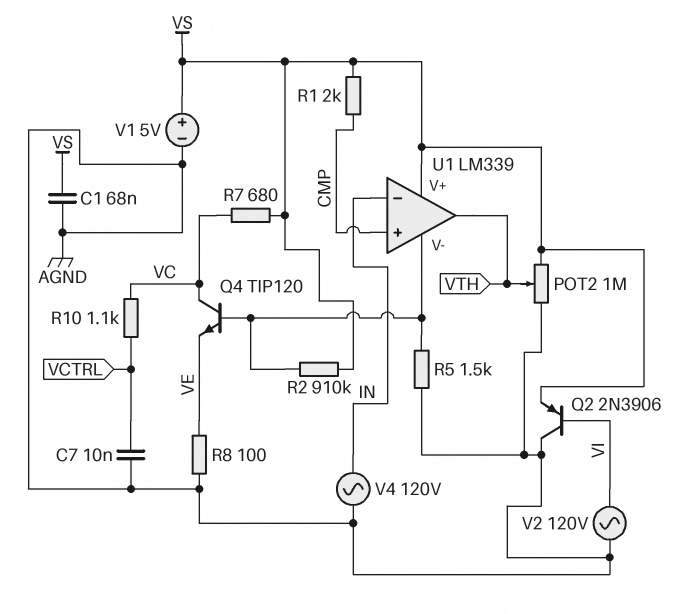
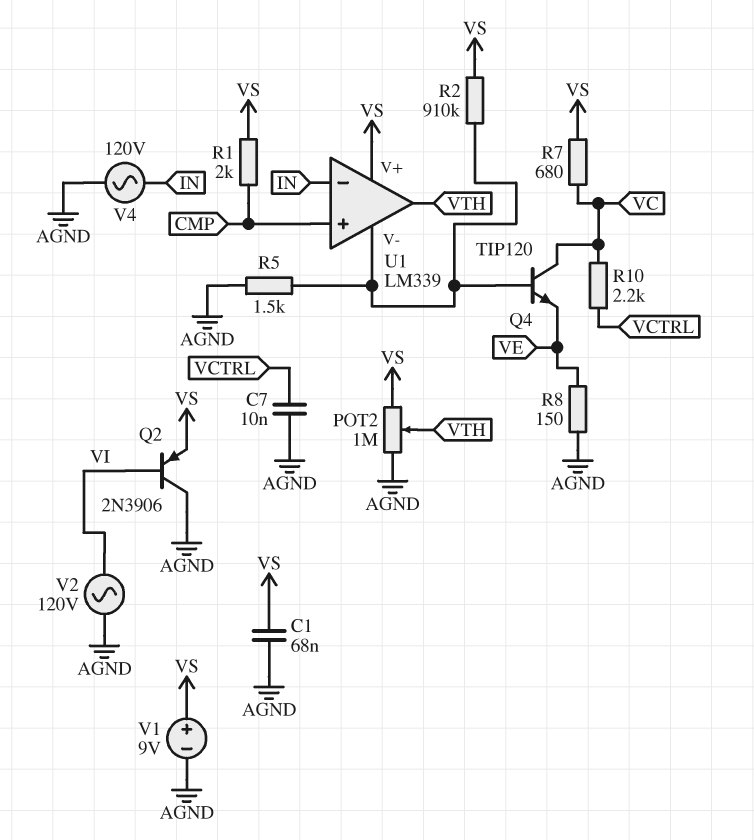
R8: 100 (AGND, VE) -> 150 (AGND, VE)
R10: 1.1k (VC, VCTRL) -> 2.2k (VC, VCTRL)
V1: 5V (plus VS, minus AGND) -> 9V (plus VS, minus AGND)

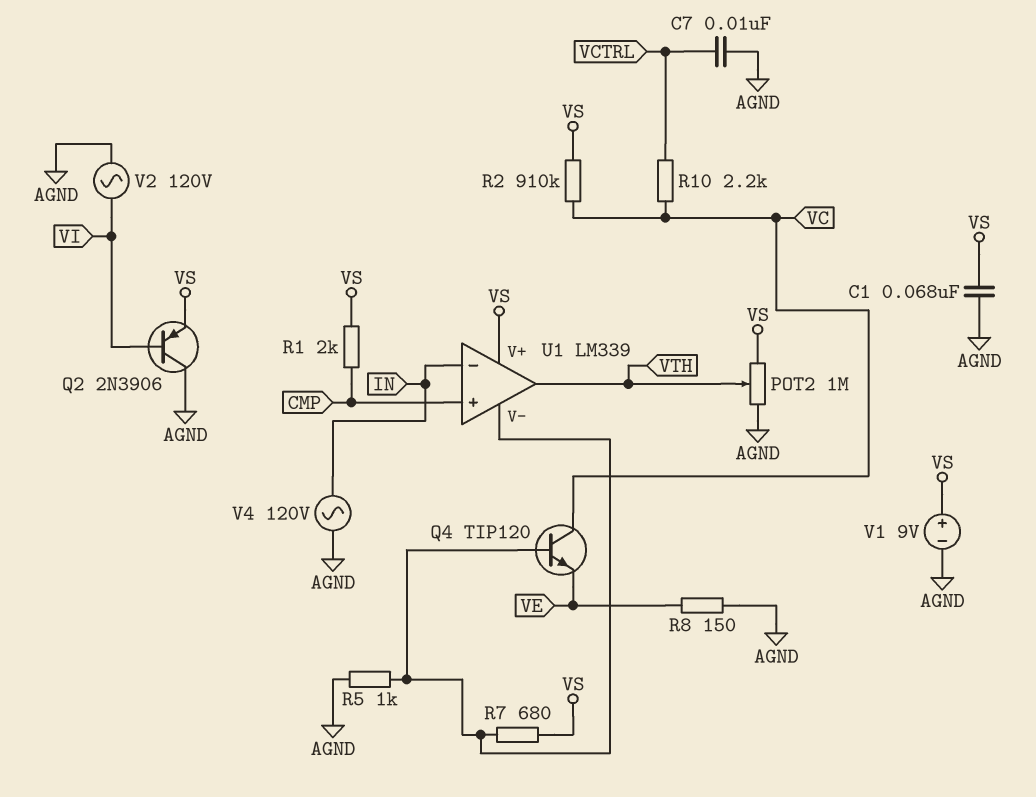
R2: 910k (U1/V-, VS) -> 910k (VC, VS)
R5: 1.5k (AGND, U1/V-) -> 1k (AGND, U1/V-)
R7: 680 (VC, VS) -> 680 (U1/V-, VS)

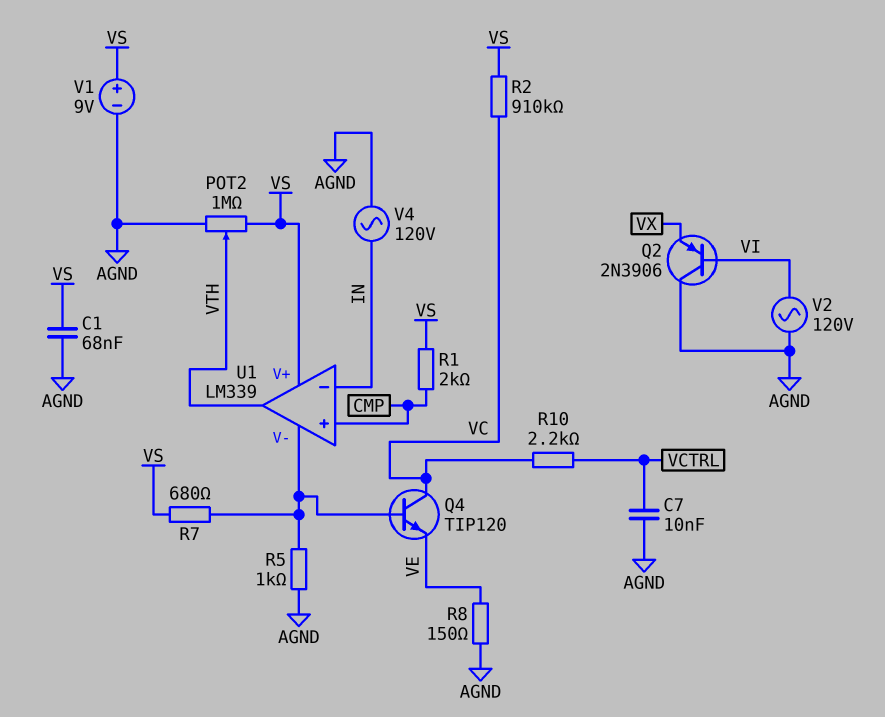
Q2: PNP 2N3906 (B VI, C AGND, E VS) -> PNP 2N3906 (B VI, C AGND, E VX)

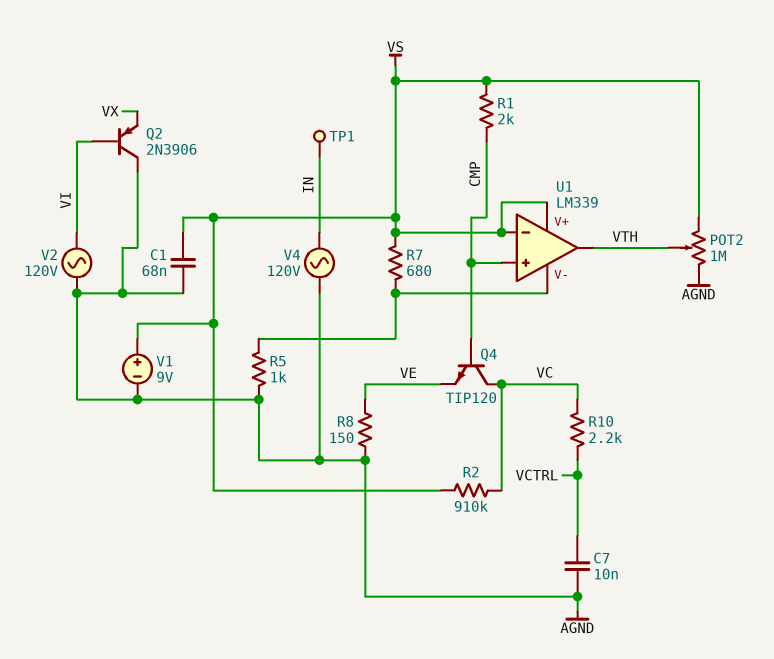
Q4: NPN TIP120 (B U1/V-, C VC, E VE) -> NPN TIP120 (B CMP, C VC, E VE)
TP1: none -> test point (IN)
U1 pin in-: IN -> VS

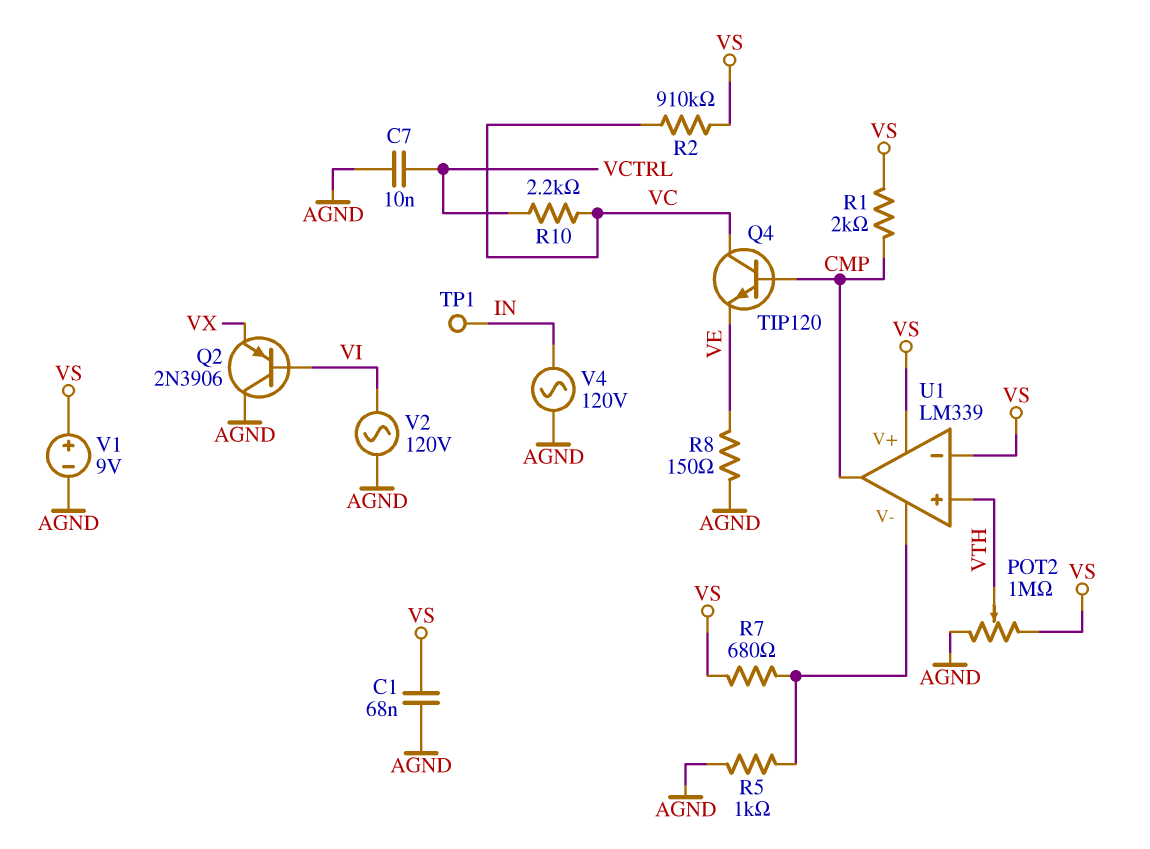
U1 pin in+: CMP -> VTH
U1 pin out: VTH -> CMP

